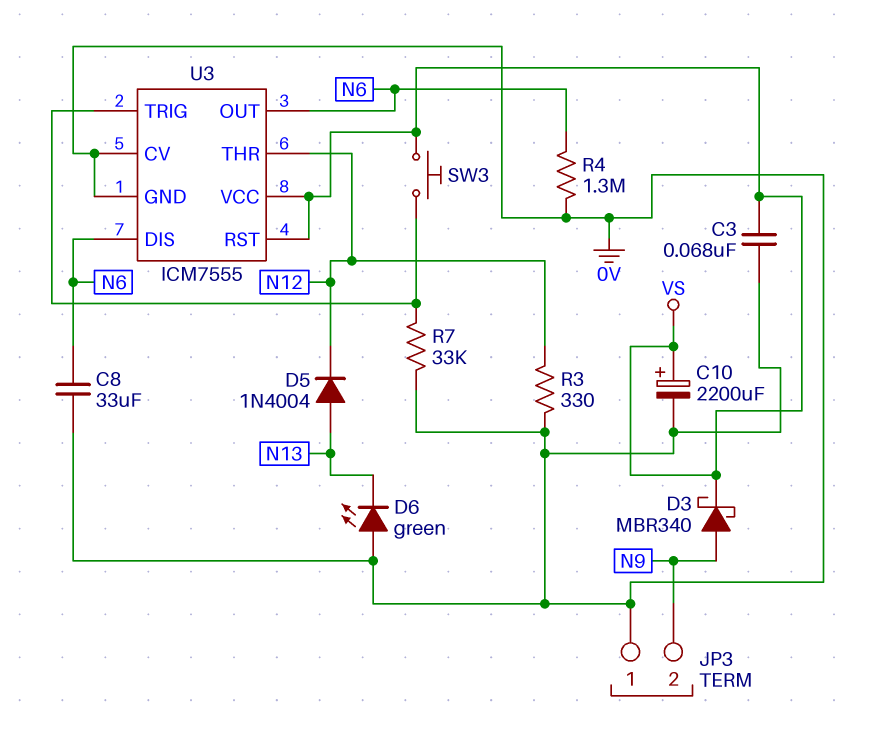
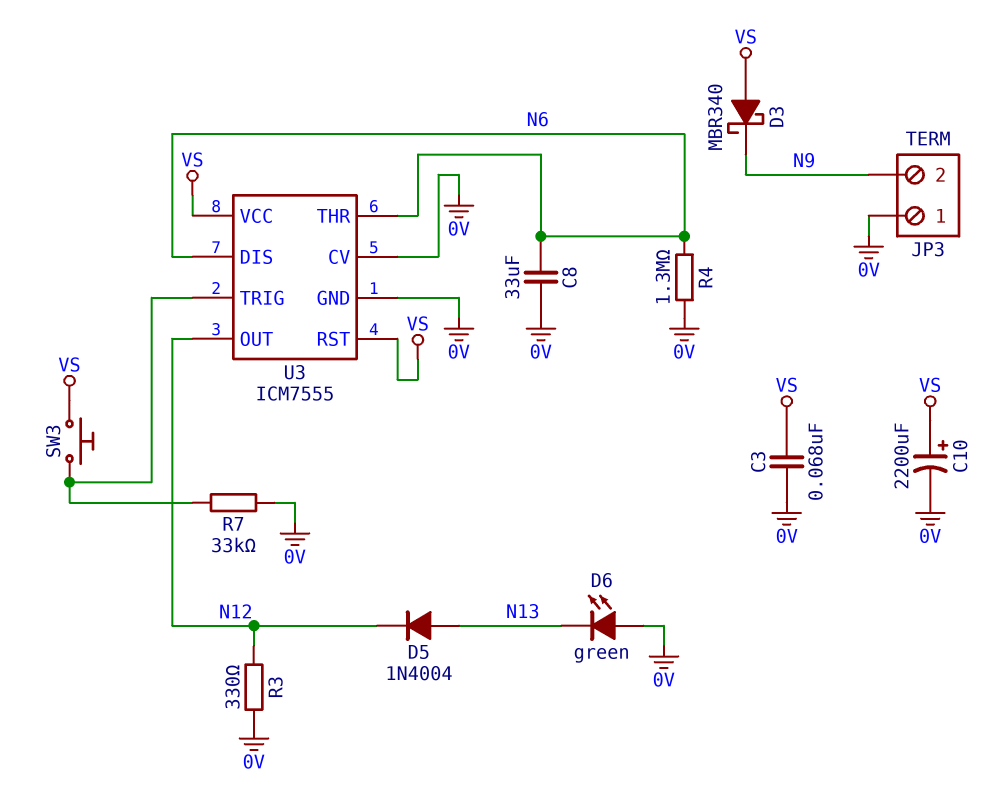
D3: schottky MBR340 (A N9, K VS) -> schottky MBR340 (A VS, K N9)
U3 pin OUT: N6 -> N12
U3 pin THR: N12 -> N6

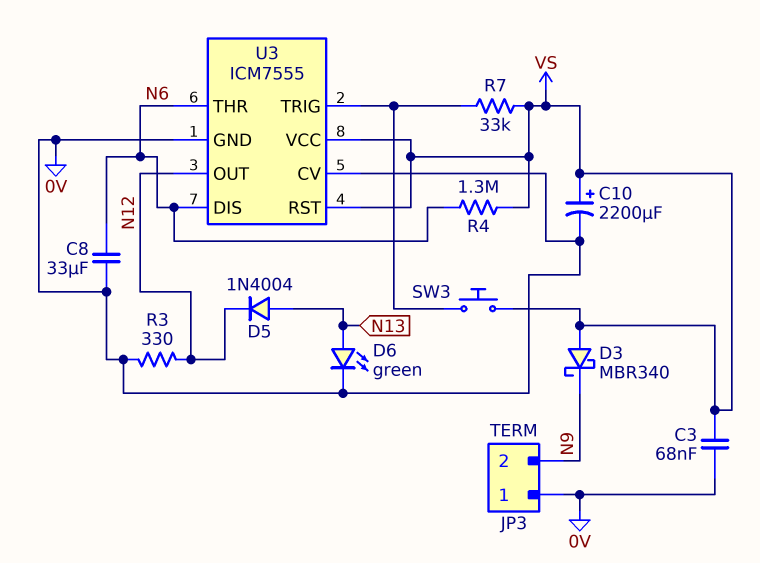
D6: LED green (A 0V, K N13) -> LED green (A N13, K 0V)
R4: 1.3M (0V, N6) -> 1.3M (N6, VS)
R7: 33k (0V, U3/TRIG) -> 33k (U3/TRIG, VS)

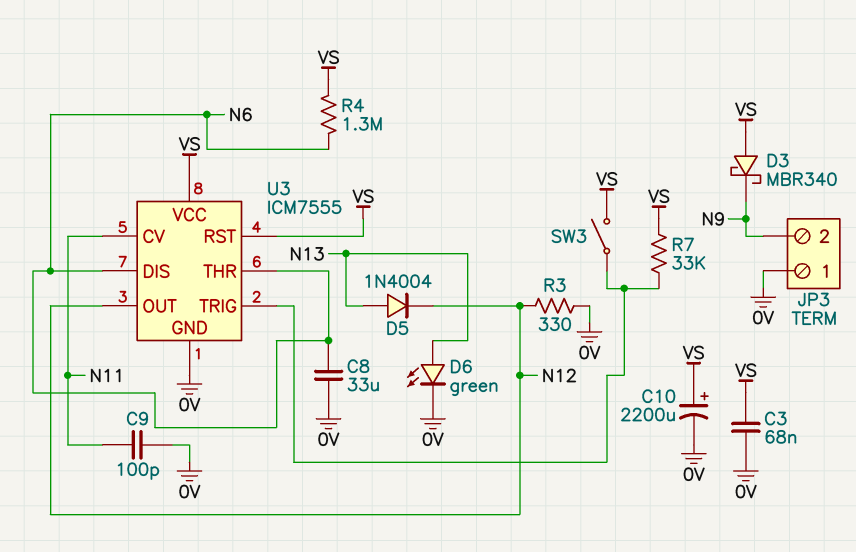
C9: none -> 100pF (0V, N11)
SW3: button (U3/TRIG, VS) -> switch (U3/TRIG, VS)
U3 pin CV: 0V -> N11

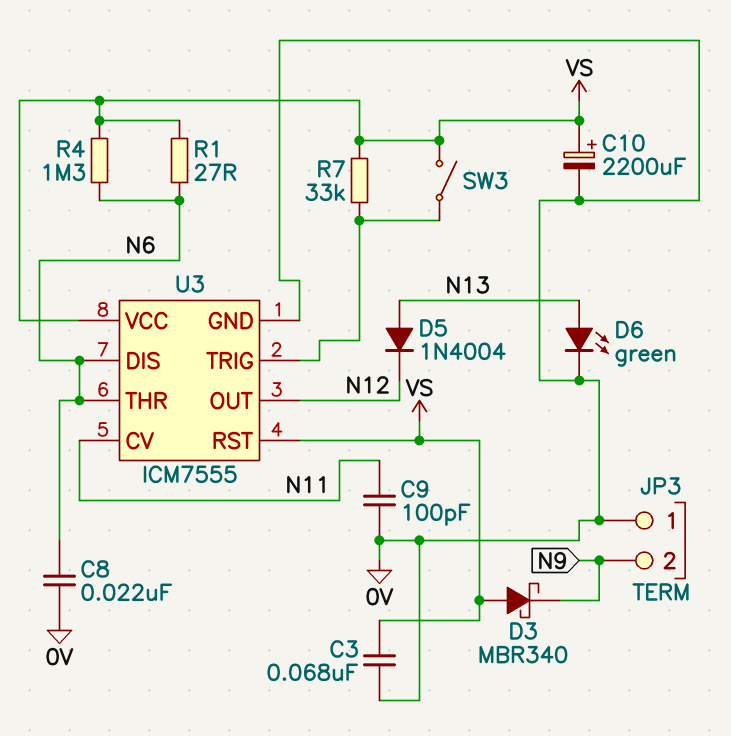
C8: 33uF (0V, N6) -> 22nF (0V, N6)
R1: none -> 27 (N6, VS)
R3: 330 (0V, N12) -> none

